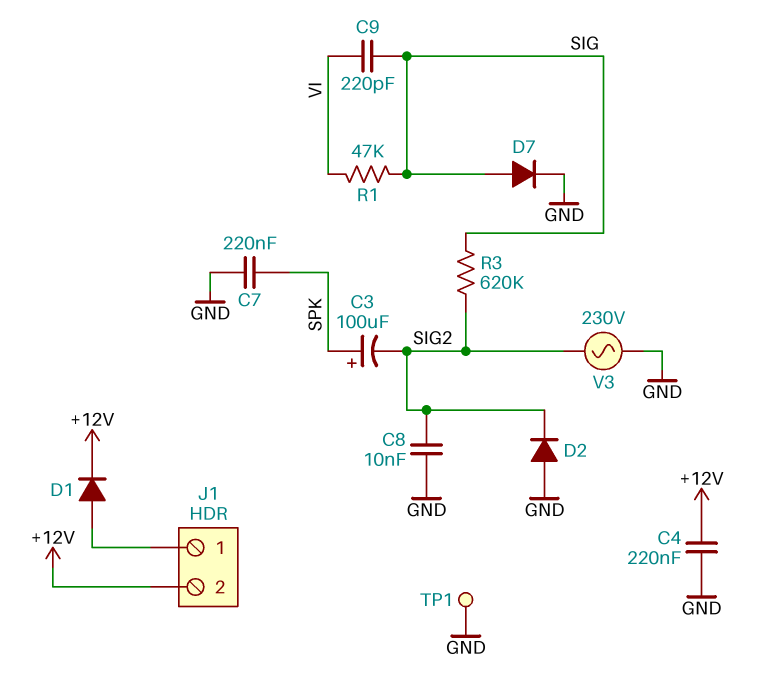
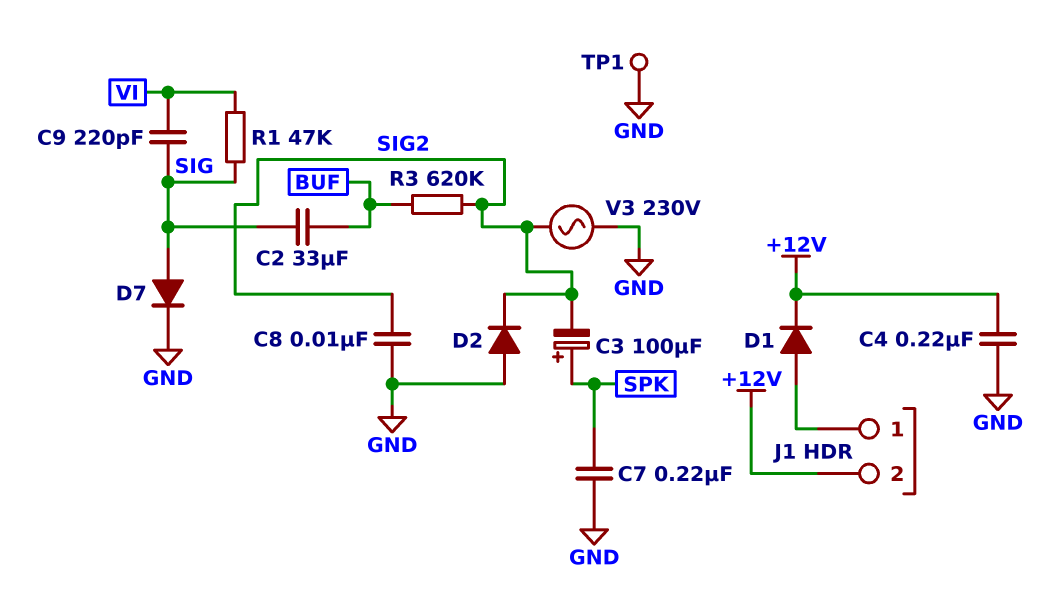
C2: none -> 33uF (BUF, SIG)
R3: 620k (SIG, SIG2) -> 620k (BUF, SIG2)

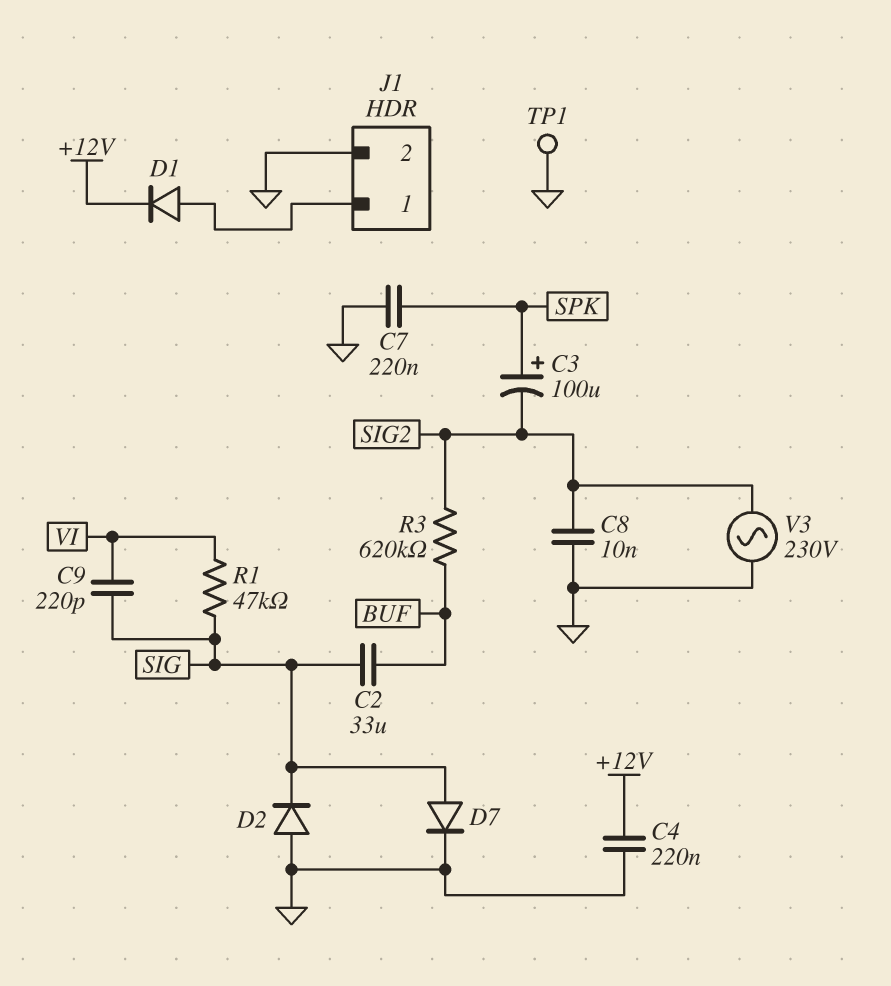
D2: diode (A GND, K SIG2) -> diode (A GND, K SIG)
J1 pin 2: +12V -> GND

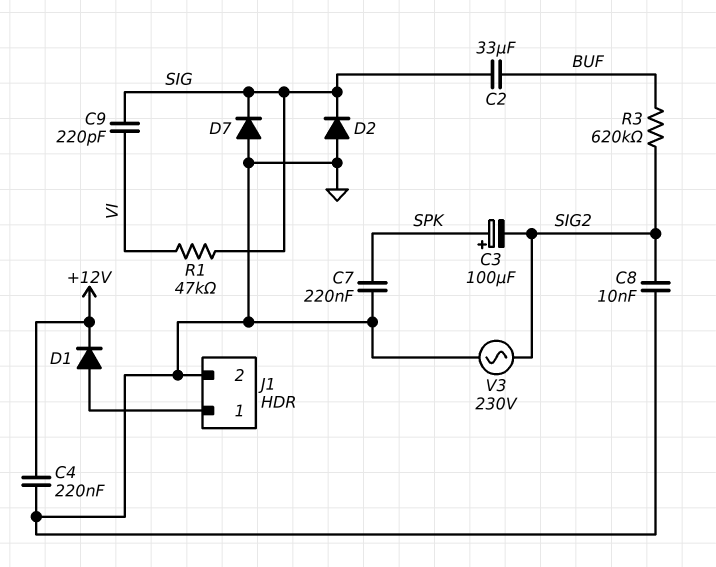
D7: diode (A SIG, K GND) -> diode (A GND, K SIG)
TP1: test point (GND) -> none

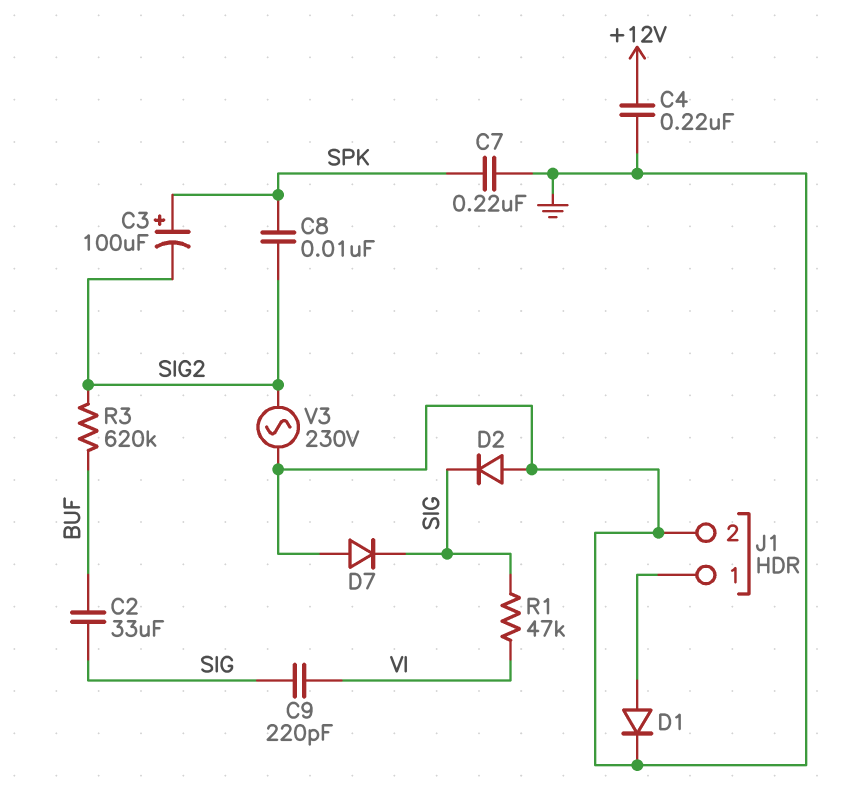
C8: 10nF (GND, SIG2) -> 10nF (SIG2, SPK)
D1: diode (A J1/1, K +12V) -> diode (A J1/1, K GND)

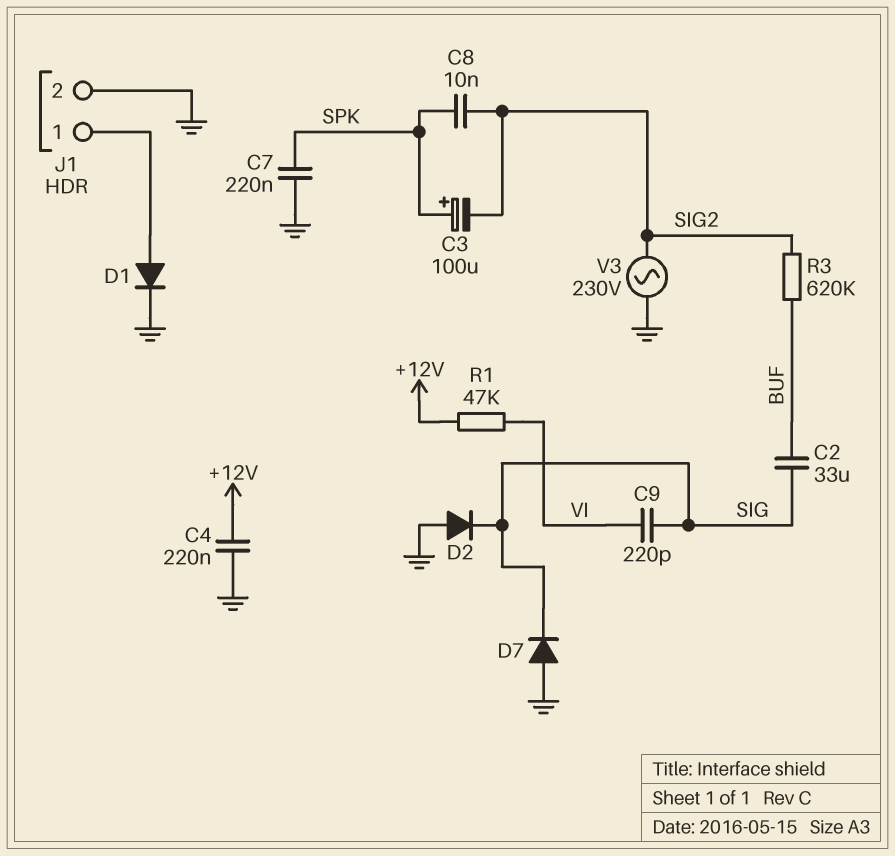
R1: 47k (SIG, VI) -> 47k (+12V, VI)

